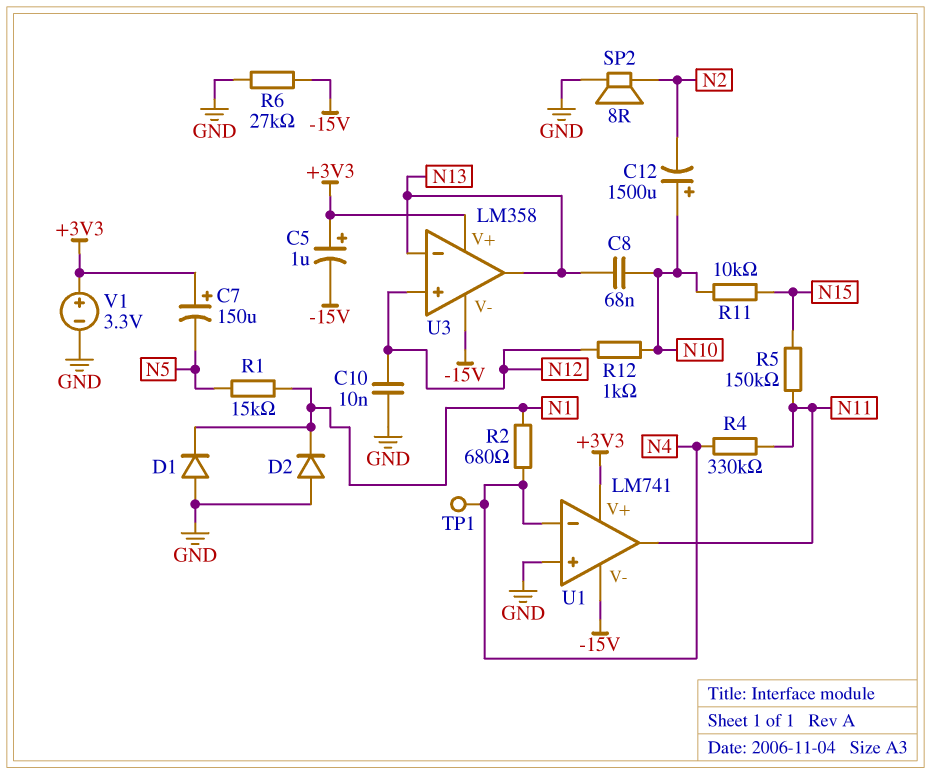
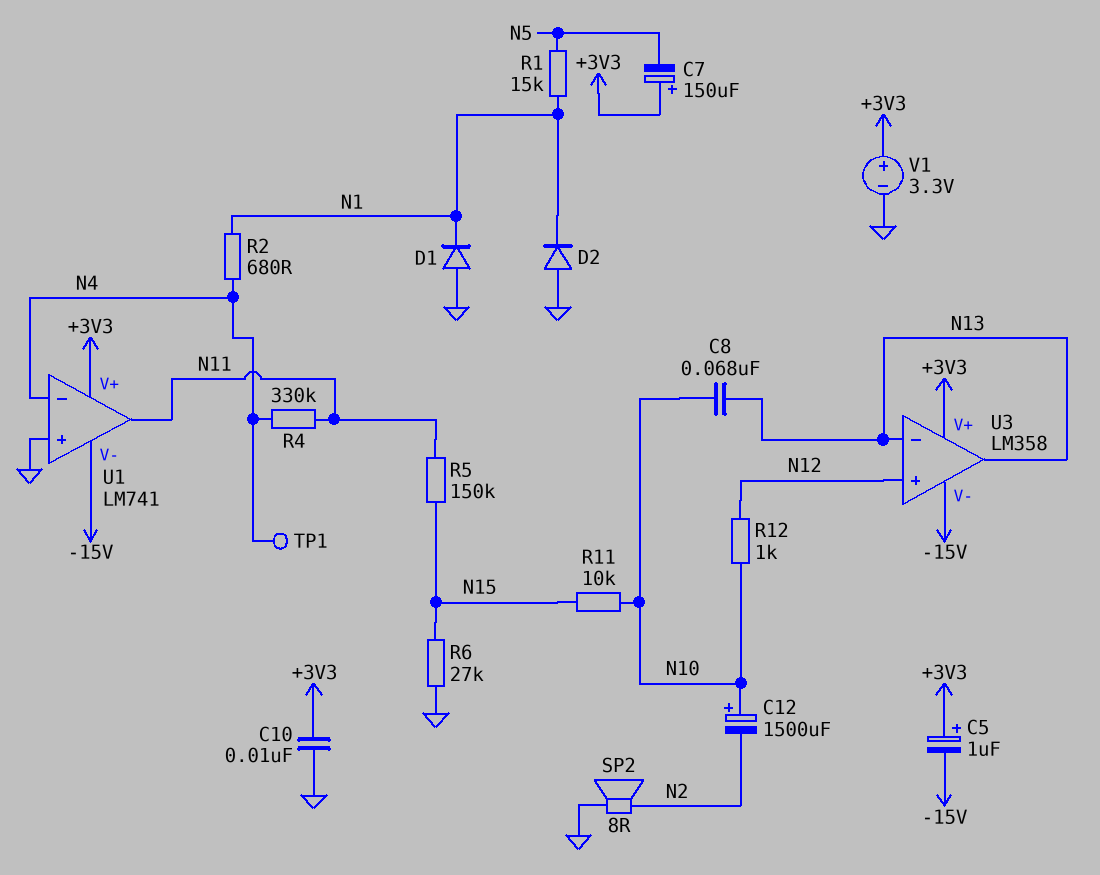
C10: 10nF (GND, N12) -> 10nF (+3V3, GND)
R6: 27k (-15V, GND) -> 27k (GND, N15)

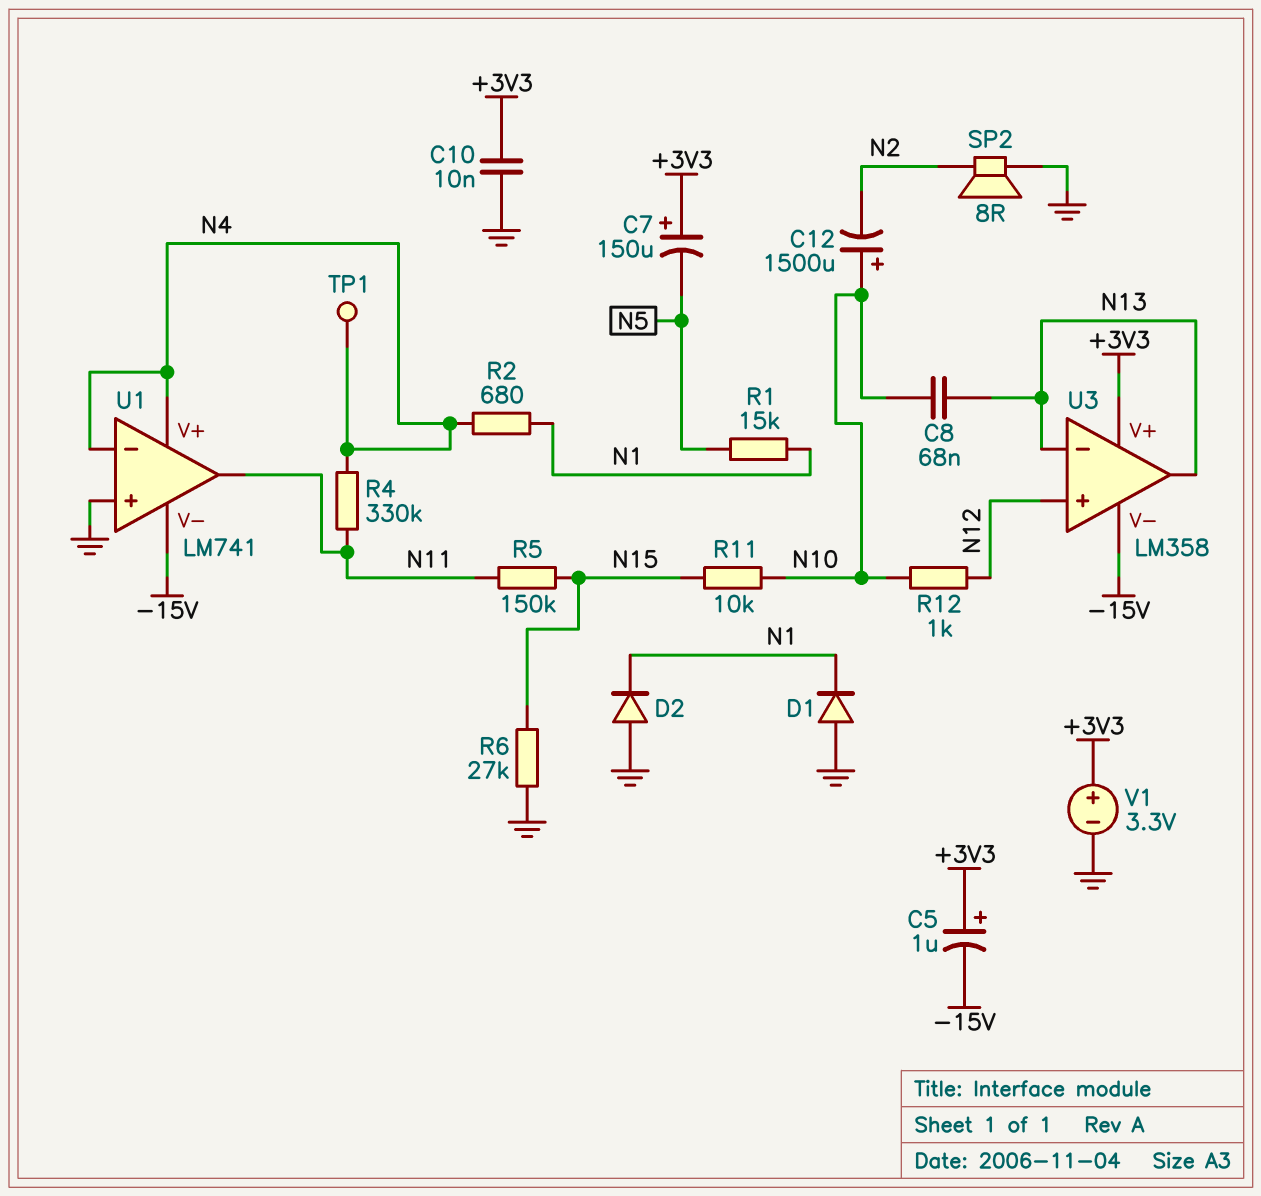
U1 pin V+: +3V3 -> N4

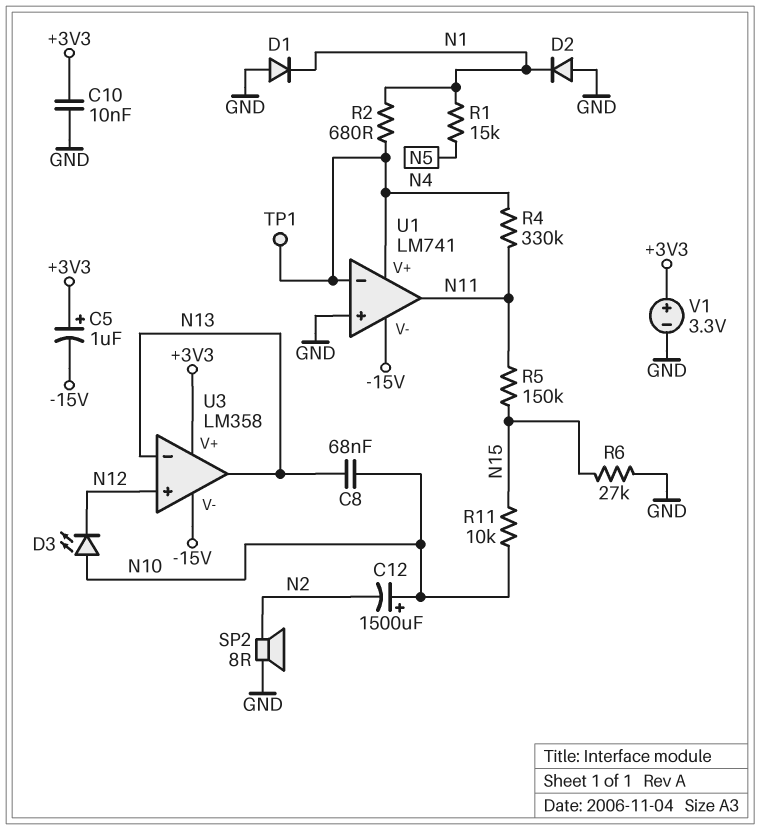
C7: 150uF (plus +3V3, minus N5) -> none
D3: none -> LED (A N10, K N12)
R12: 1k (N10, N12) -> none

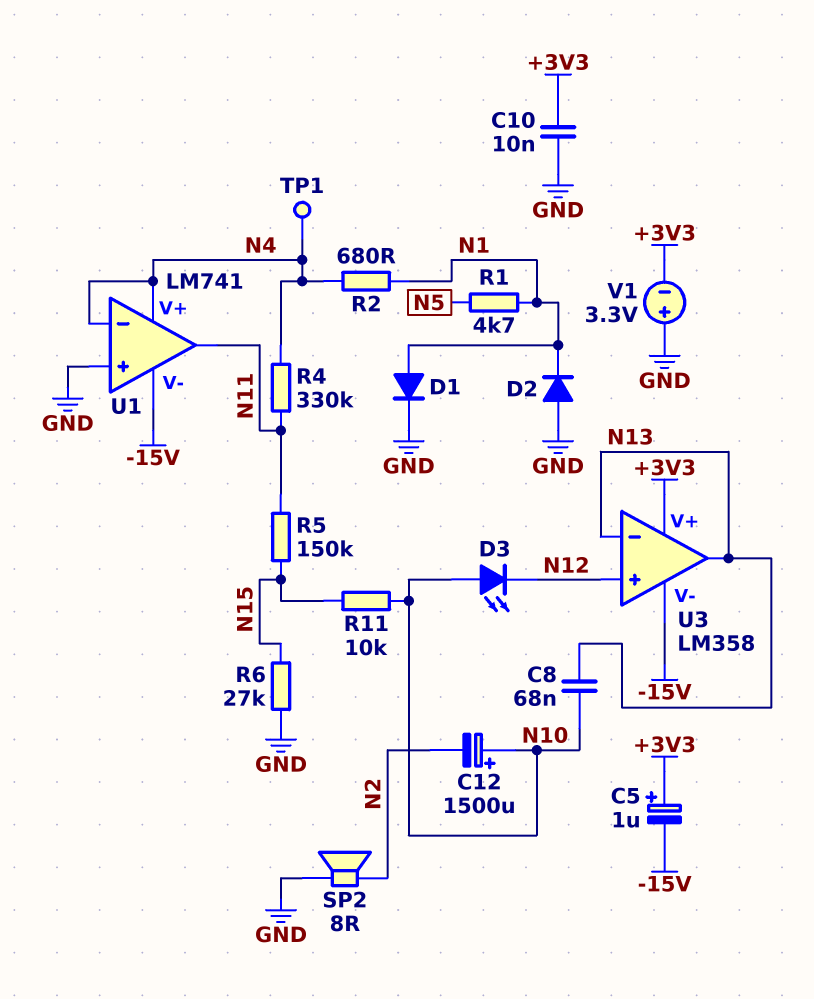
D1: diode (A GND, K N1) -> diode (A N1, K GND)
R1: 15k (N1, N5) -> 4.7k (N1, N5)
V1: 3.3V (plus +3V3, minus GND) -> 3.3V (plus GND, minus +3V3)

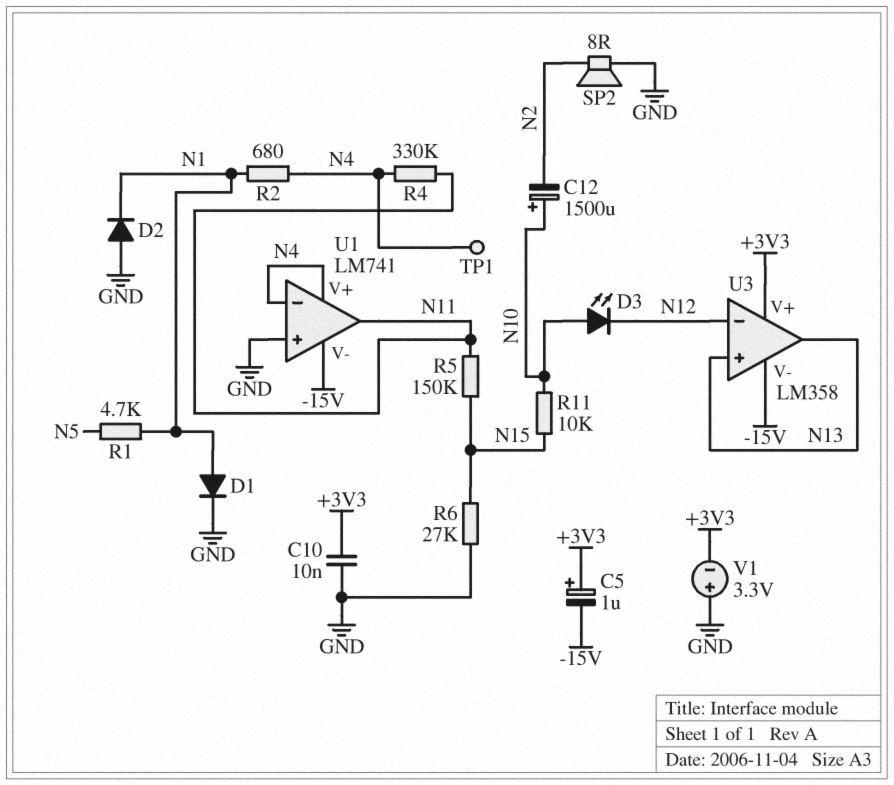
C8: 68nF (N10, N13) -> none
U3 pin in+: N12 -> N13
U3 pin in-: N13 -> N12

